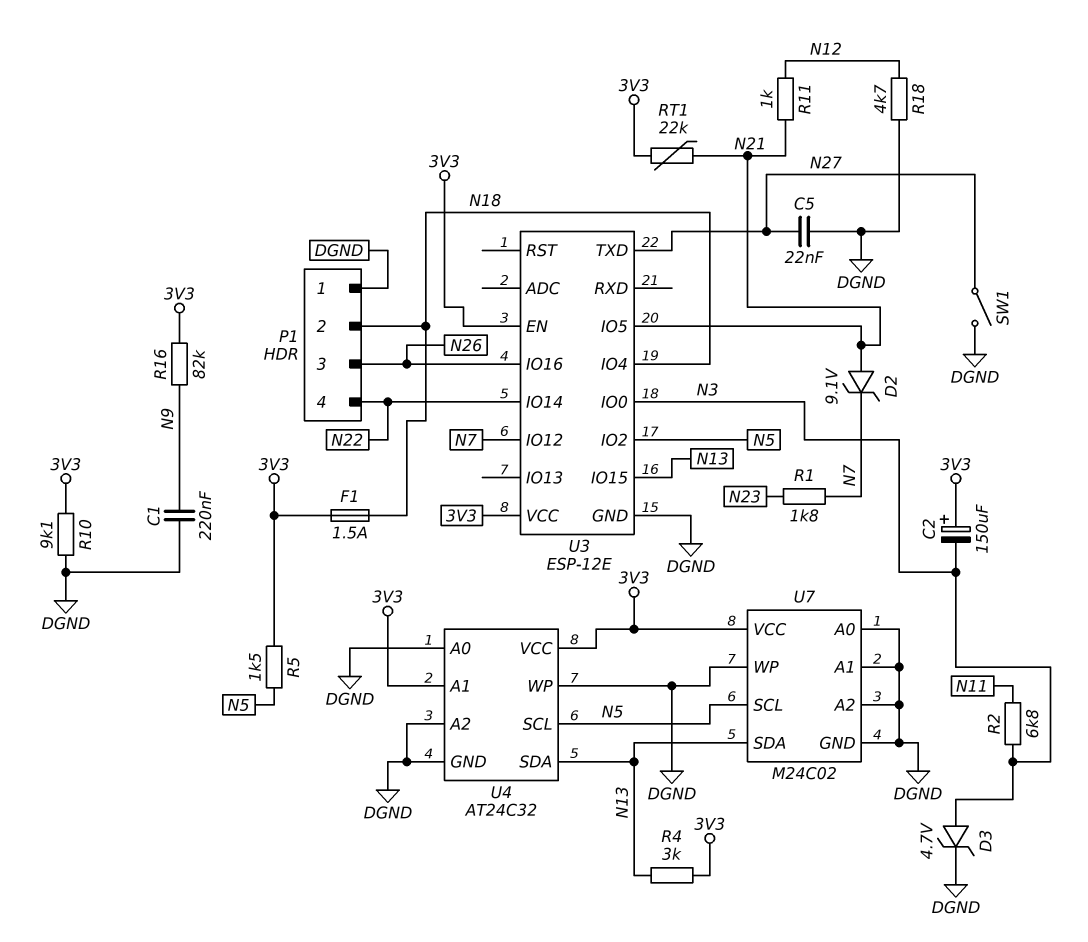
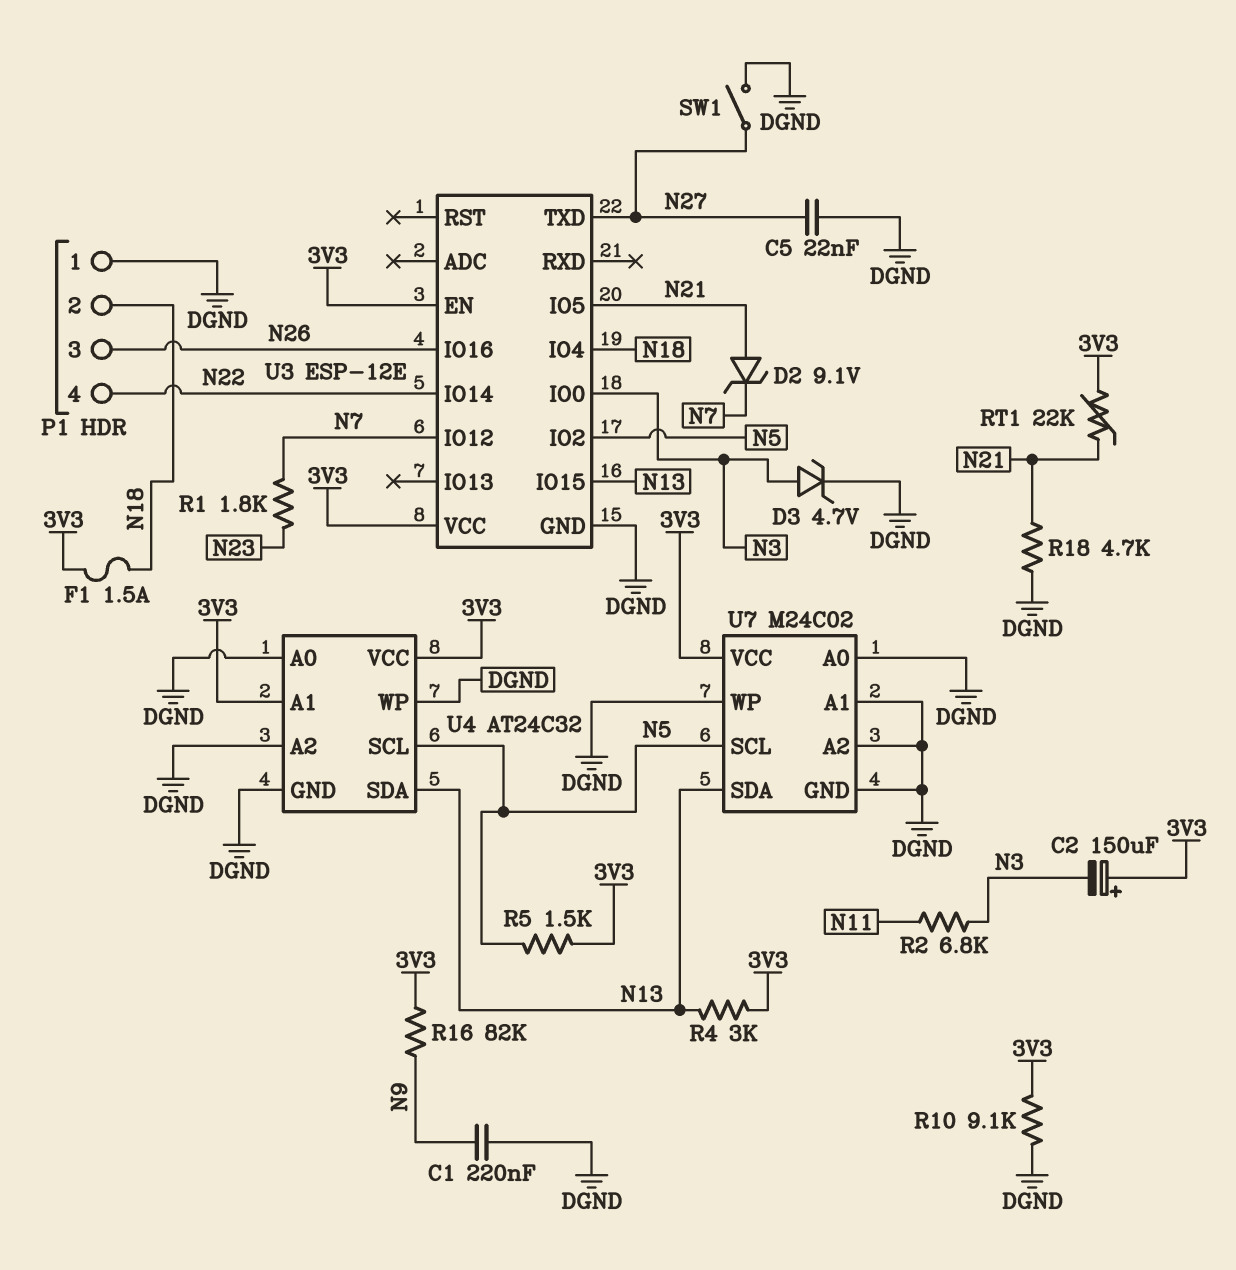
R11: 1k (N12, N21) -> none
R18: 4.7k (DGND, N12) -> 4.7k (DGND, N21)

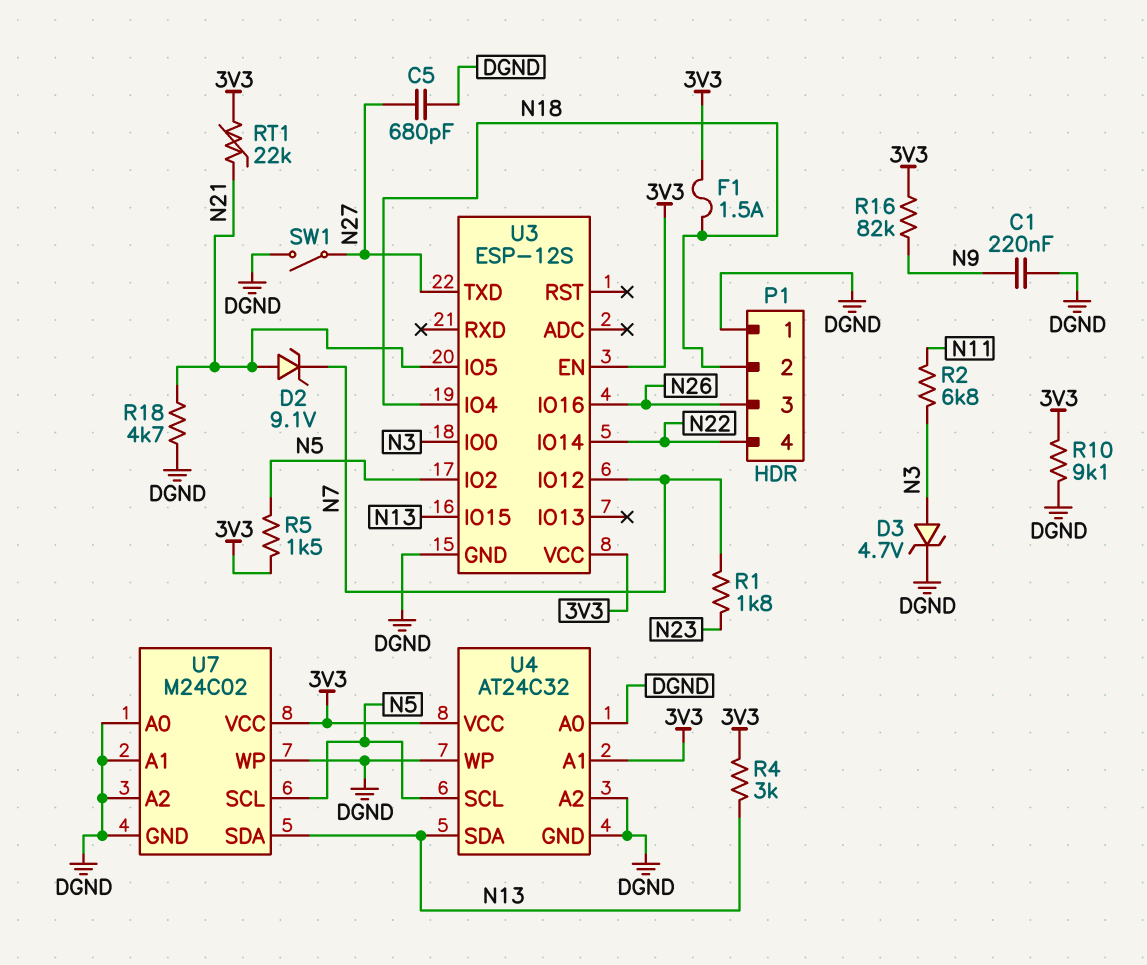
C2: 150uF (plus 3V3, minus N3) -> none
C5: 22nF (DGND, N27) -> 680pF (DGND, N27)
U3: ESP-12E -> ESP-12S

